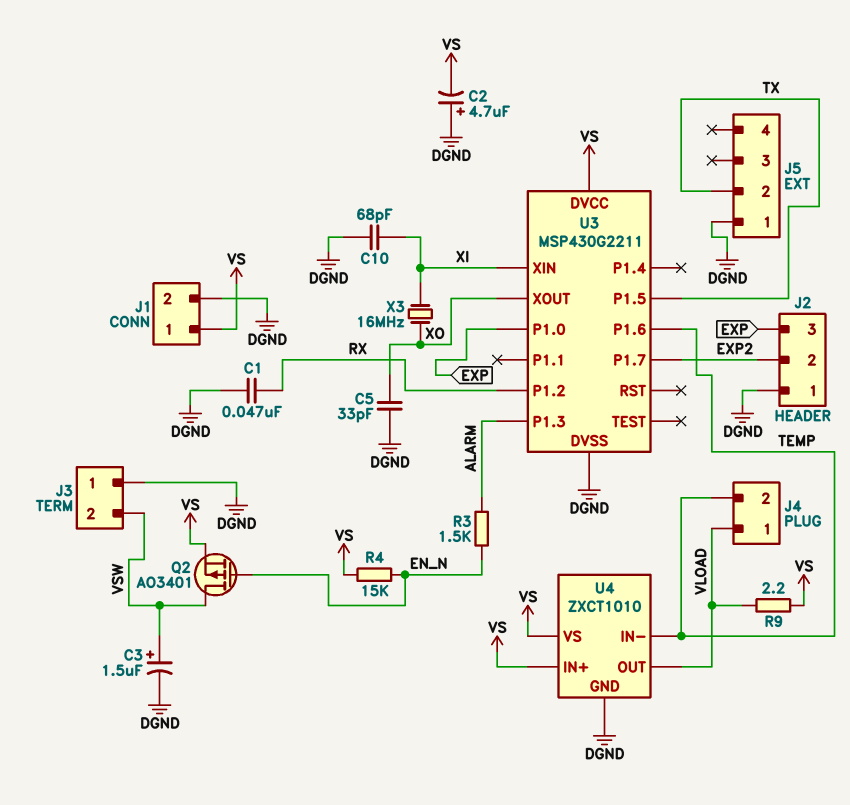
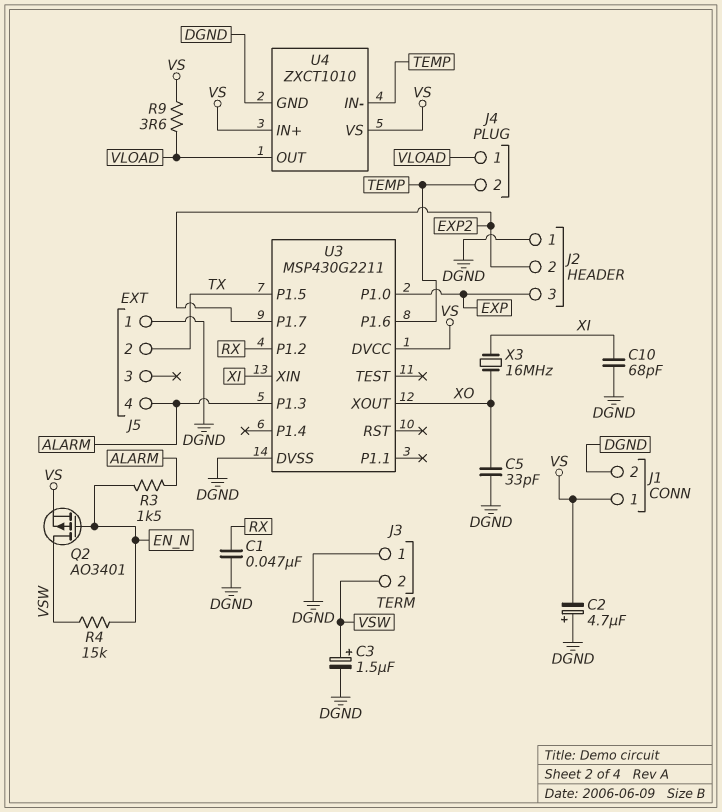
J5 pin 4: none -> ALARM
R4: 15k (EN_N, VS) -> 15k (EN_N, VSW)
R9: 2.2 (VLOAD, VS) -> 3.6 (VLOAD, VS)

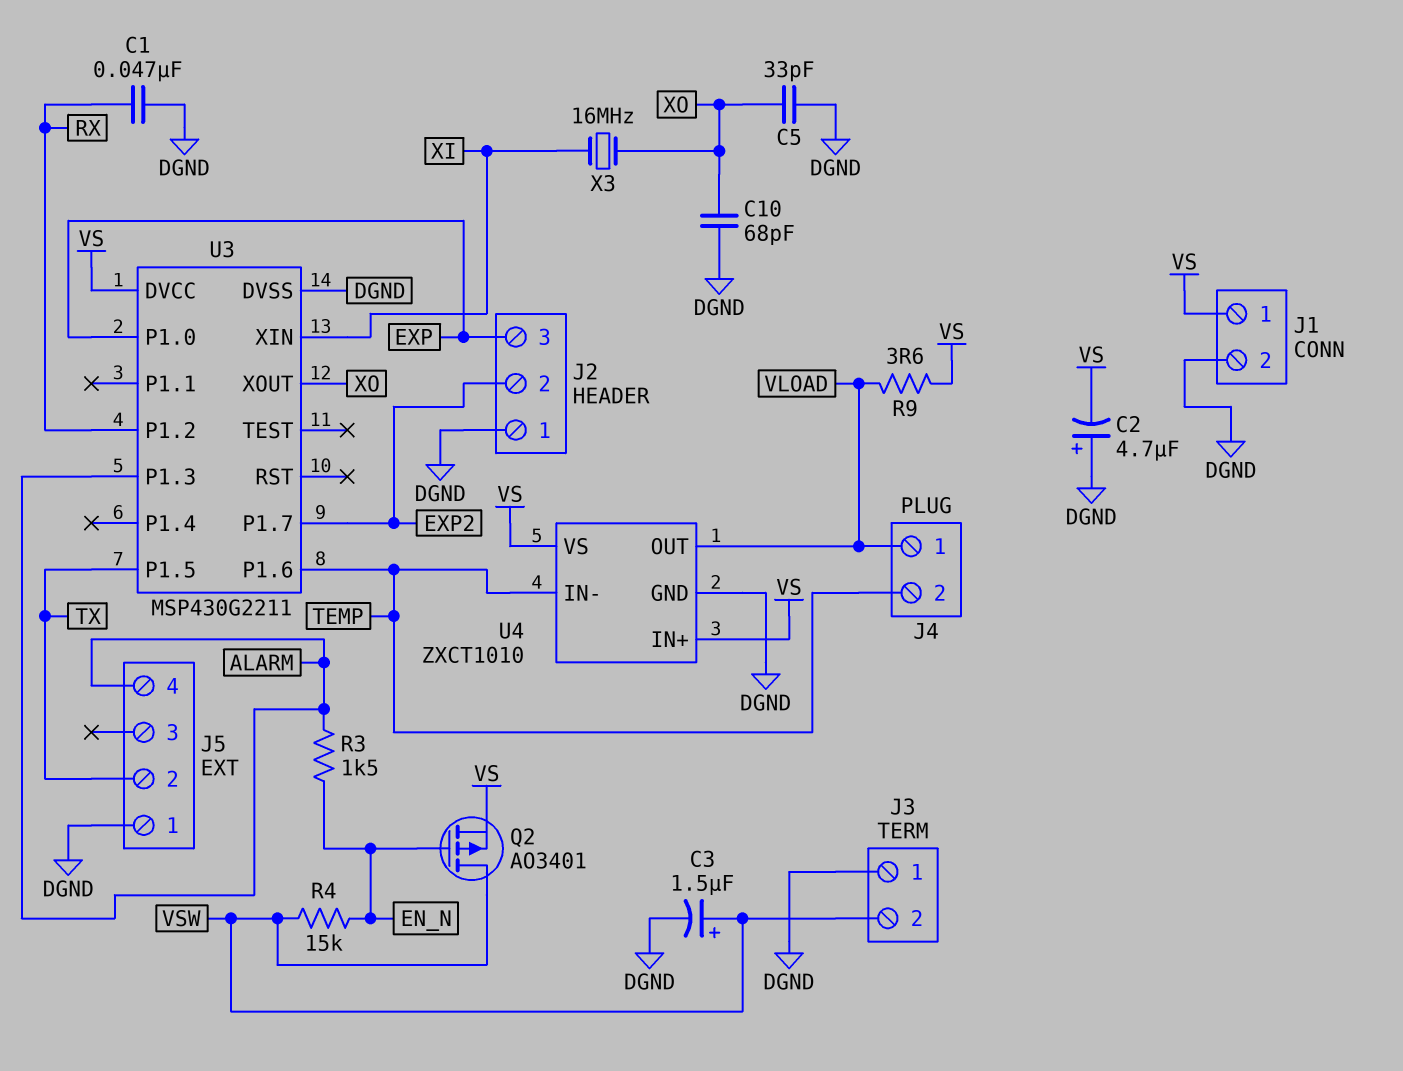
C10: 68pF (DGND, XI) -> 68pF (DGND, XO)

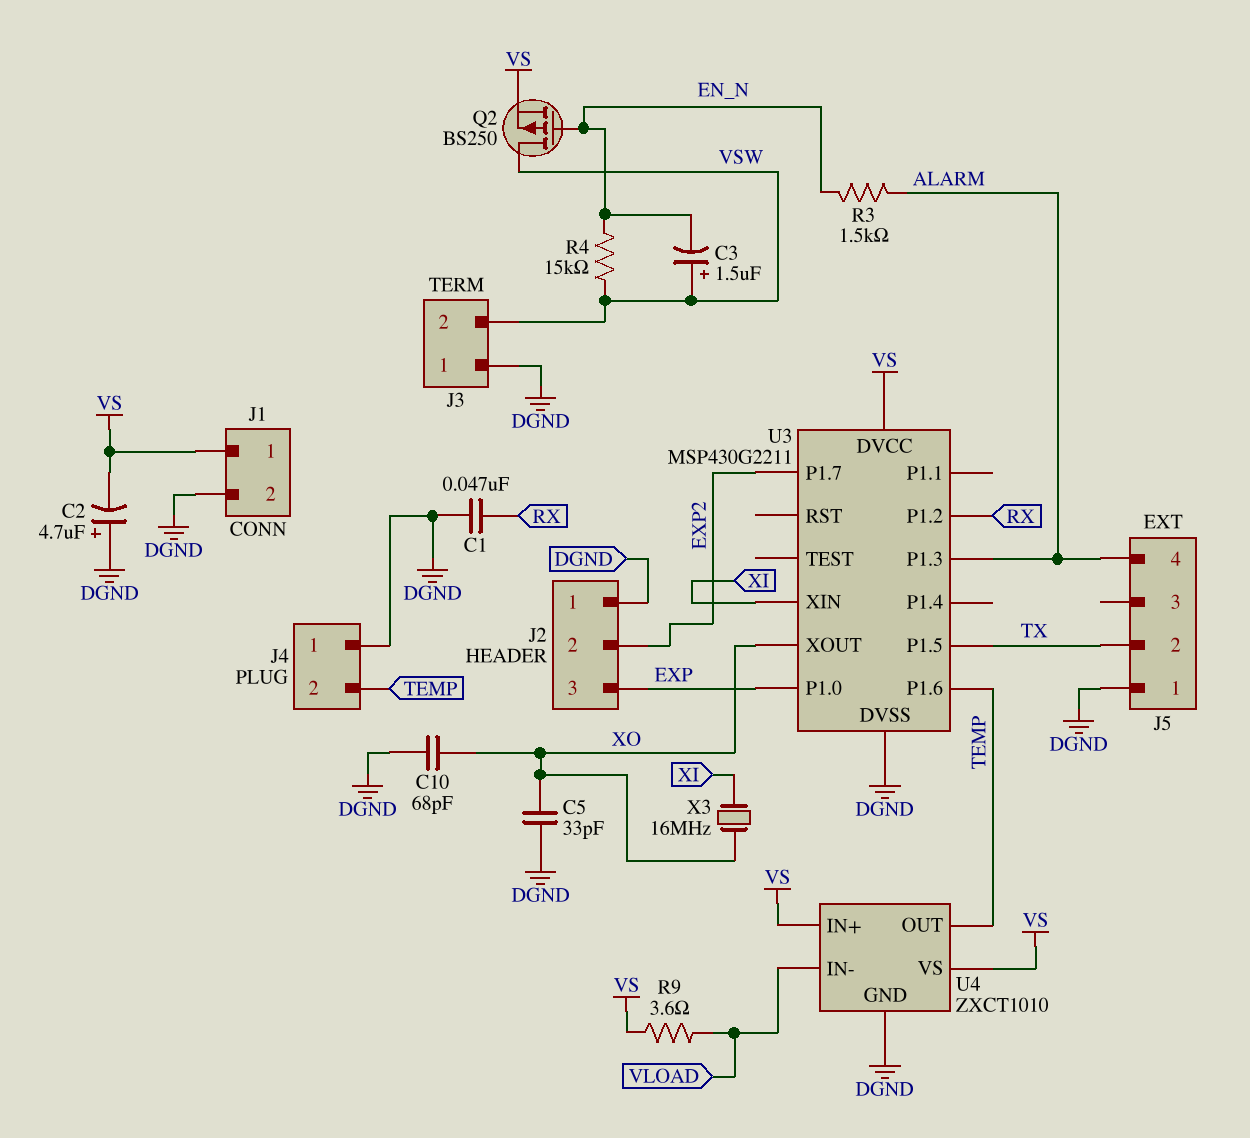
C3: 1.5uF (plus VSW, minus DGND) -> 1.5uF (plus VSW, minus EN_N)
J4 pin 1: VLOAD -> DGND
Q2: PMOS AO3401 (G EN_N, D VSW, S VS) -> PMOS BS250 (G EN_N, D VSW, S VS)
U4 pin IN-: TEMP -> VLOAD
U4 pin OUT: VLOAD -> TEMP

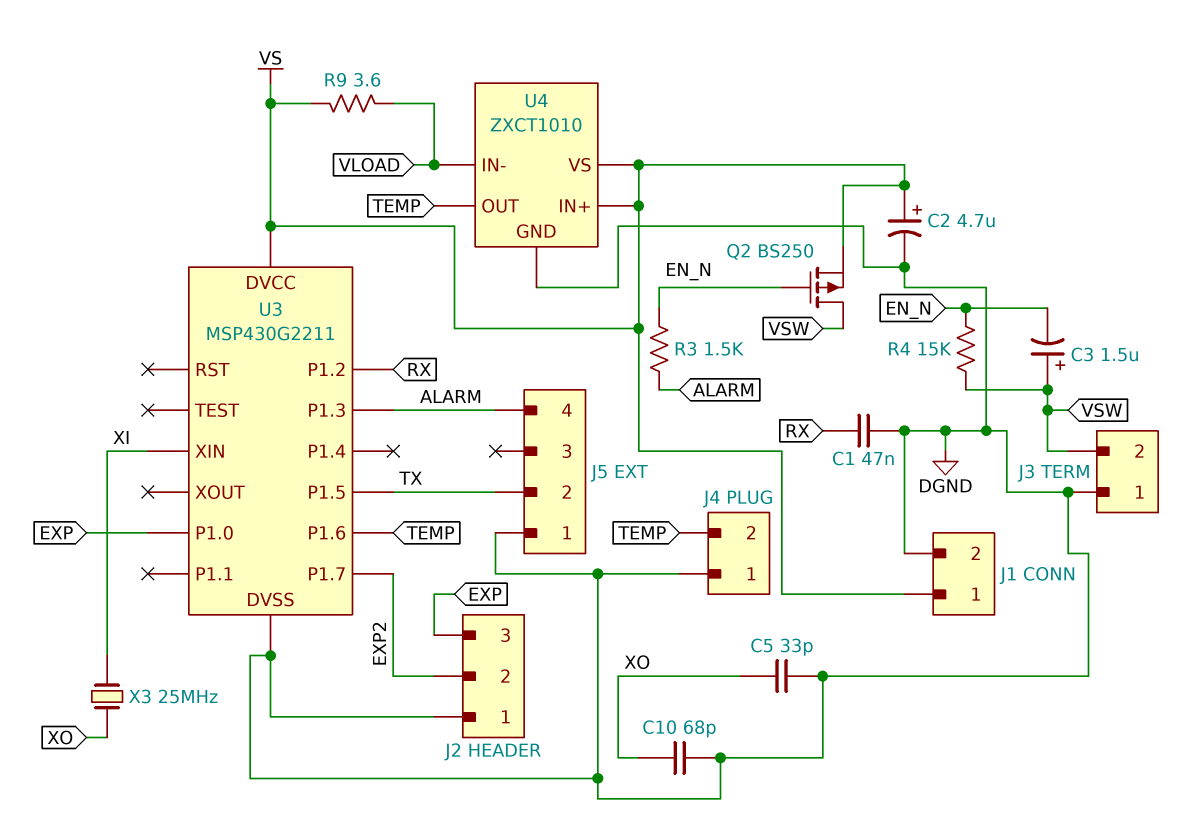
C2: 4.7uF (plus DGND, minus VS) -> 4.7uF (plus VS, minus DGND)
U3 pin XOUT: XO -> none
X3: 16MHz (XI, XO) -> 25MHz (XI, XO)

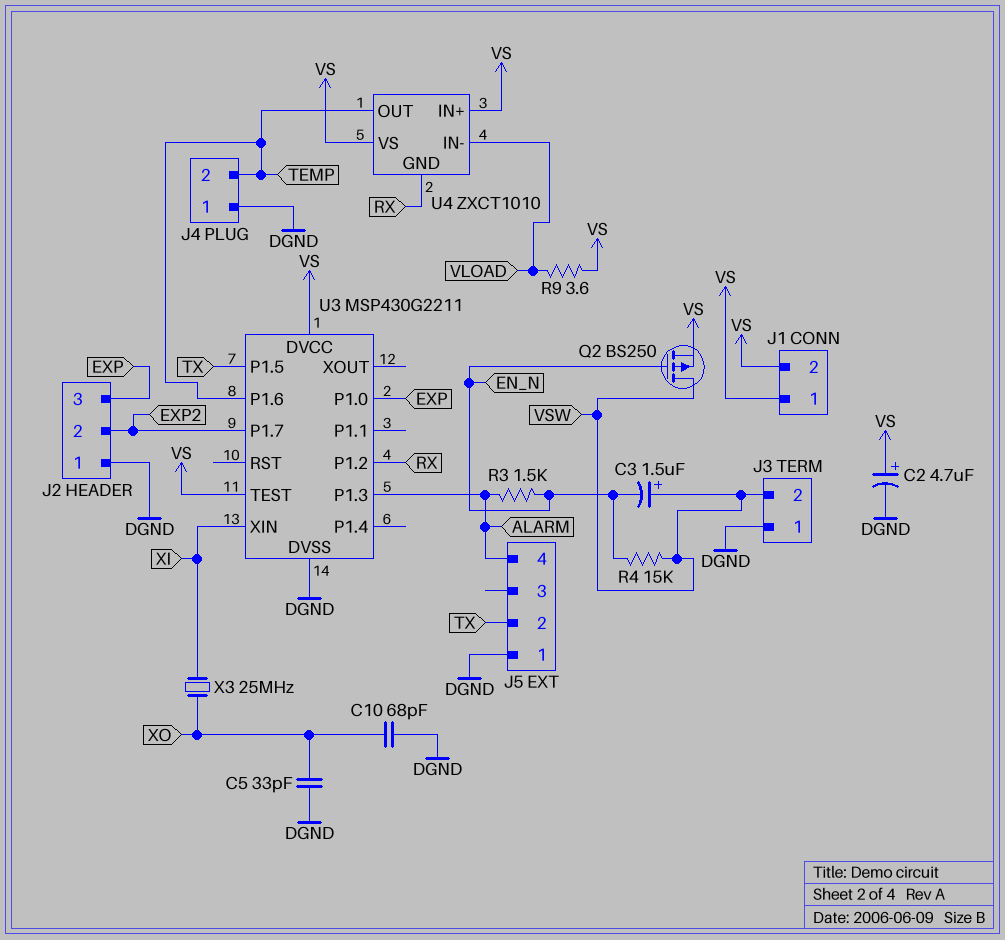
C1: 47nF (DGND, RX) -> none
J1 pin 2: DGND -> VS
U3 pin TEST: none -> VS
U4 pin GND: DGND -> RX

